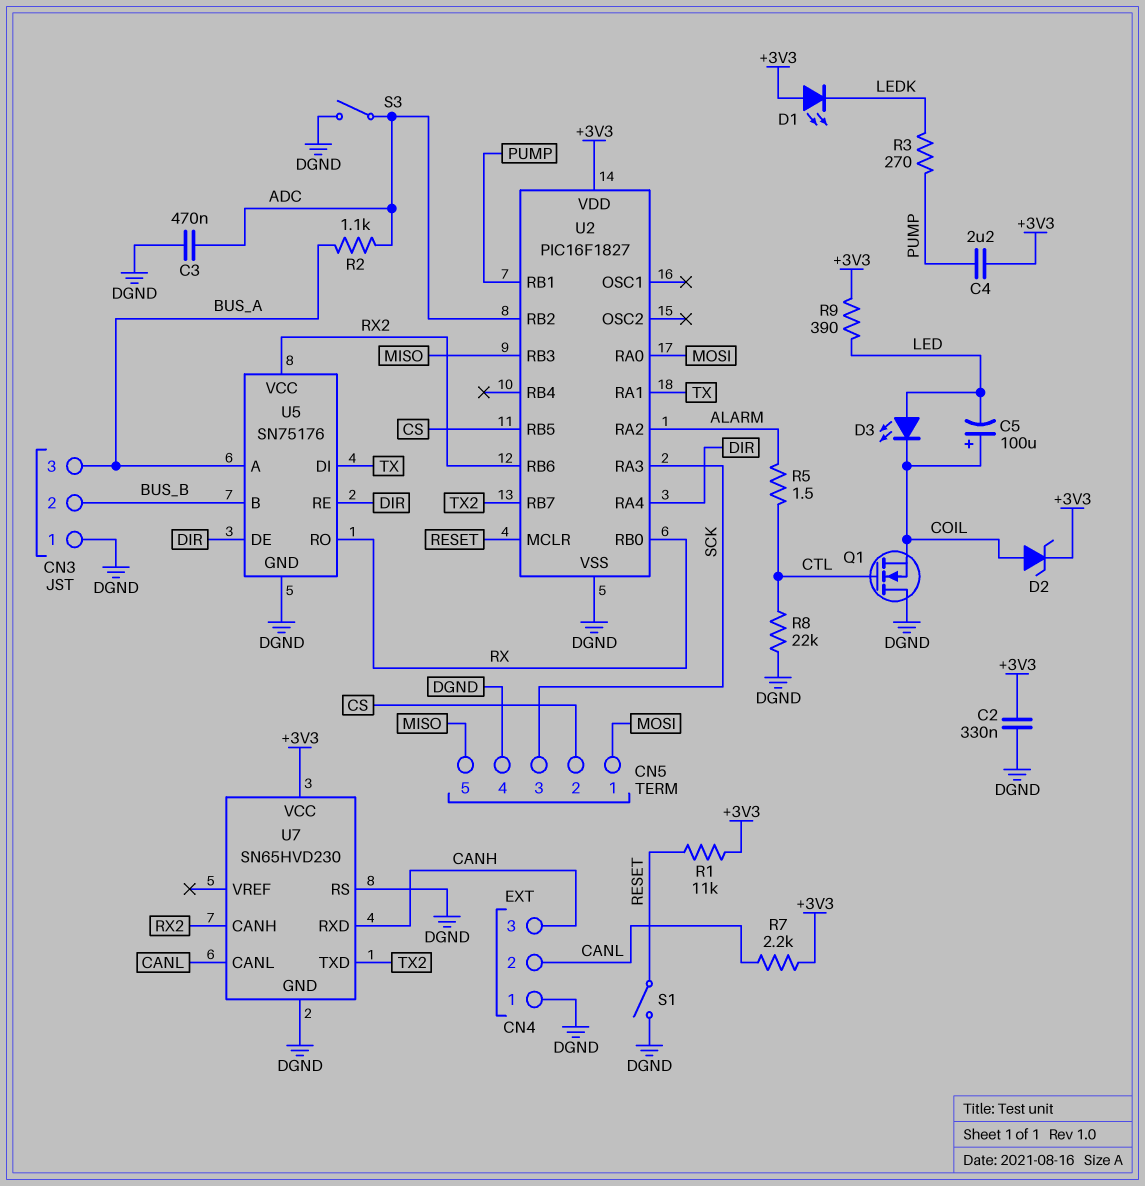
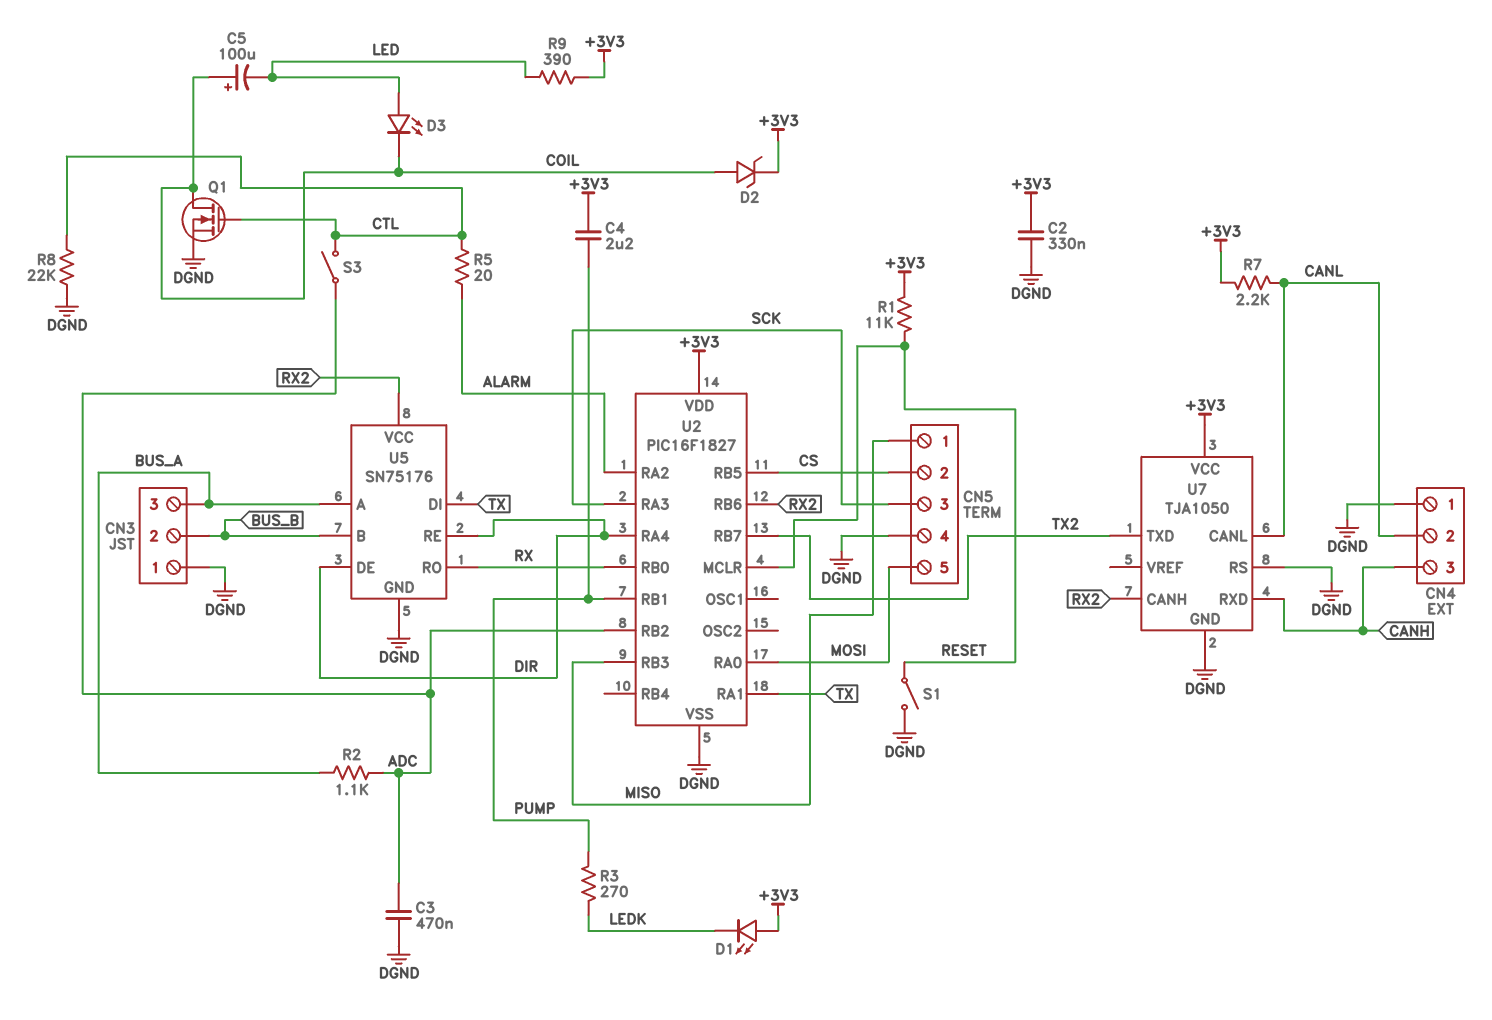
CN5 pin 1: MOSI -> MISO
CN5 pin 5: MISO -> MOSI
Q1: NMOS (G CTL, D DGND, S COIL) -> NMOS (G CTL, D COIL, S DGND)
R5: 1.5 (ALARM, CTL) -> 20 (ALARM, CTL)
S3: switch (ADC, DGND) -> switch (ADC, CTL)
U7: SN65HVD230 -> TJA1050

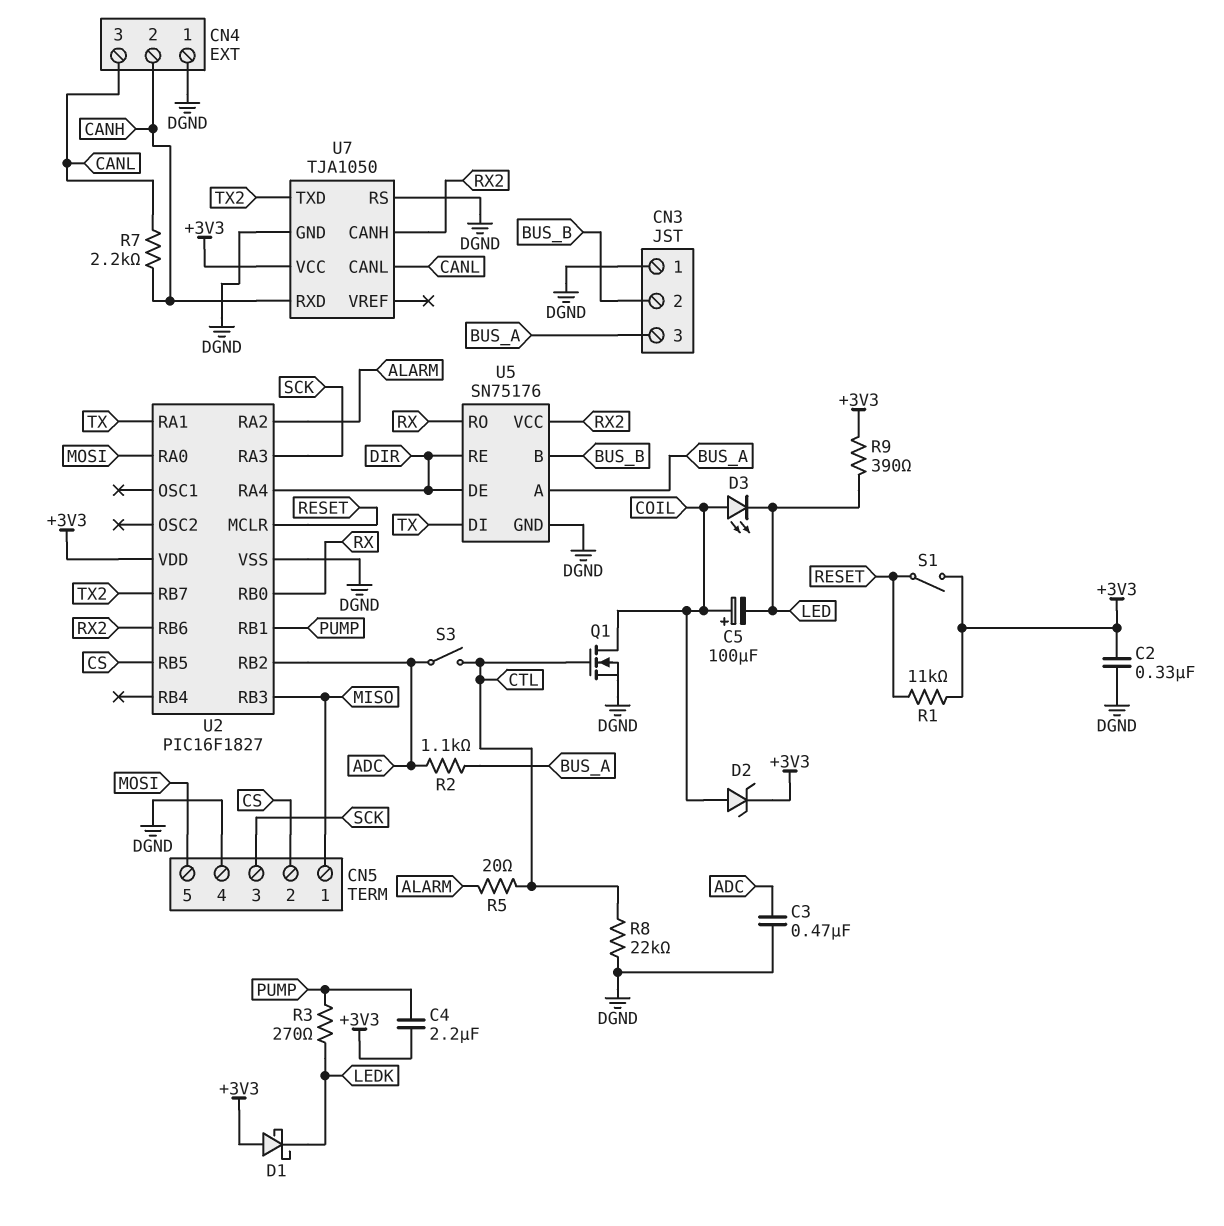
CN4 pin 2: CANL -> CANH
CN4 pin 3: CANH -> CANL
D1: LED (A +3V3, K LEDK) -> schottky (A +3V3, K LEDK)
D3: LED (A LED, K COIL) -> LED (A COIL, K LED)
R7: 2.2k (+3V3, CANL) -> 2.2k (CANH, CANL)
S1: switch (DGND, RESET) -> switch (+3V3, RESET)

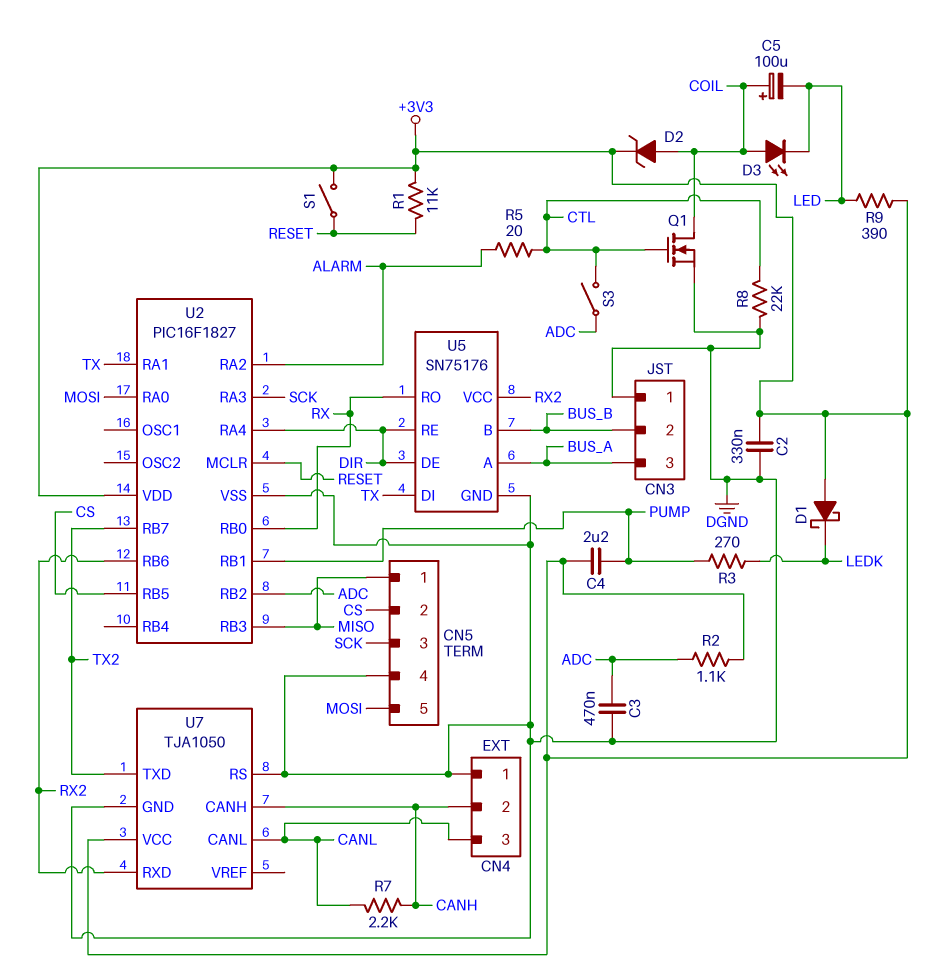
R2: 1.1k (ADC, BUS_A) -> 1.1k (+3V3, ADC)
U7 pin CANH: RX2 -> CANH
U7 pin RXD: CANH -> RX2

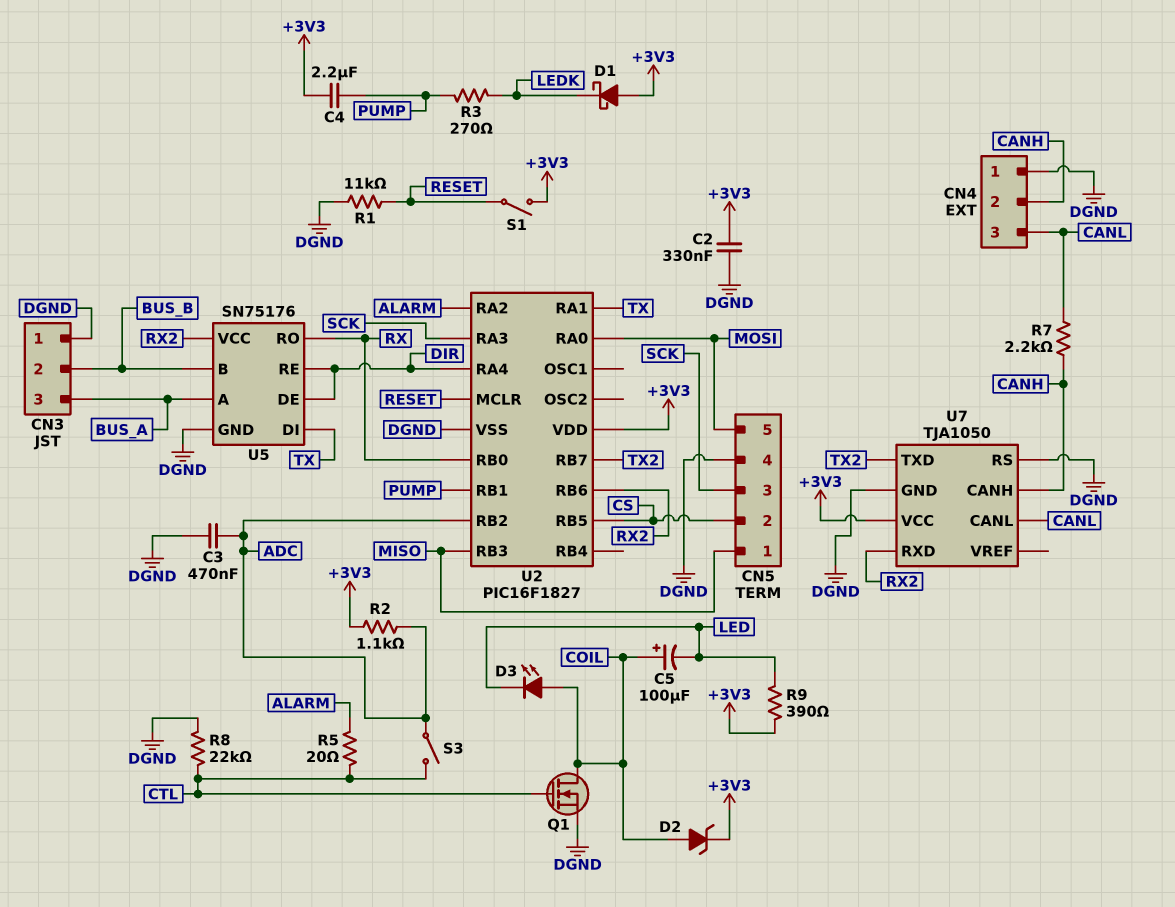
R1: 11k (+3V3, RESET) -> 11k (DGND, RESET)

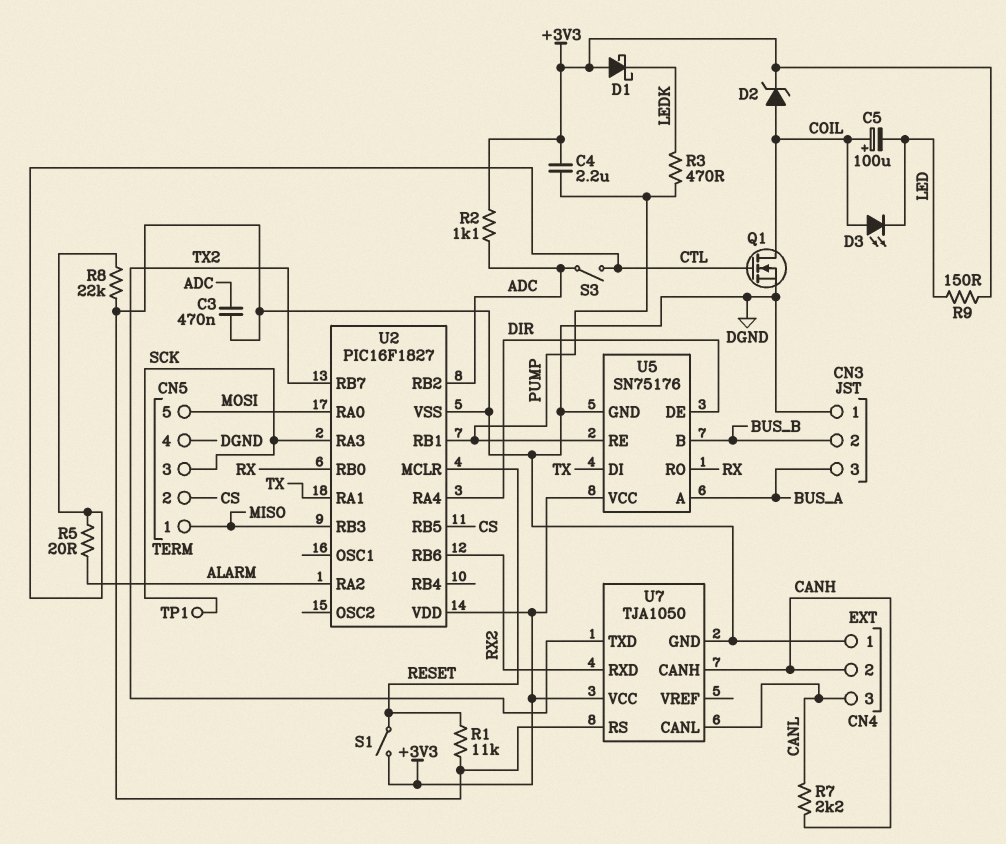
C2: 330nF (+3V3, DGND) -> none
R3: 270 (LEDK, PUMP) -> 470 (LEDK, PUMP)
R9: 390 (+3V3, LED) -> 150 (+3V3, LED)
TP1: none -> test point (SCK)
U5 pin RE: DIR -> PUMP
U5 pin VCC: RX2 -> +3V3

